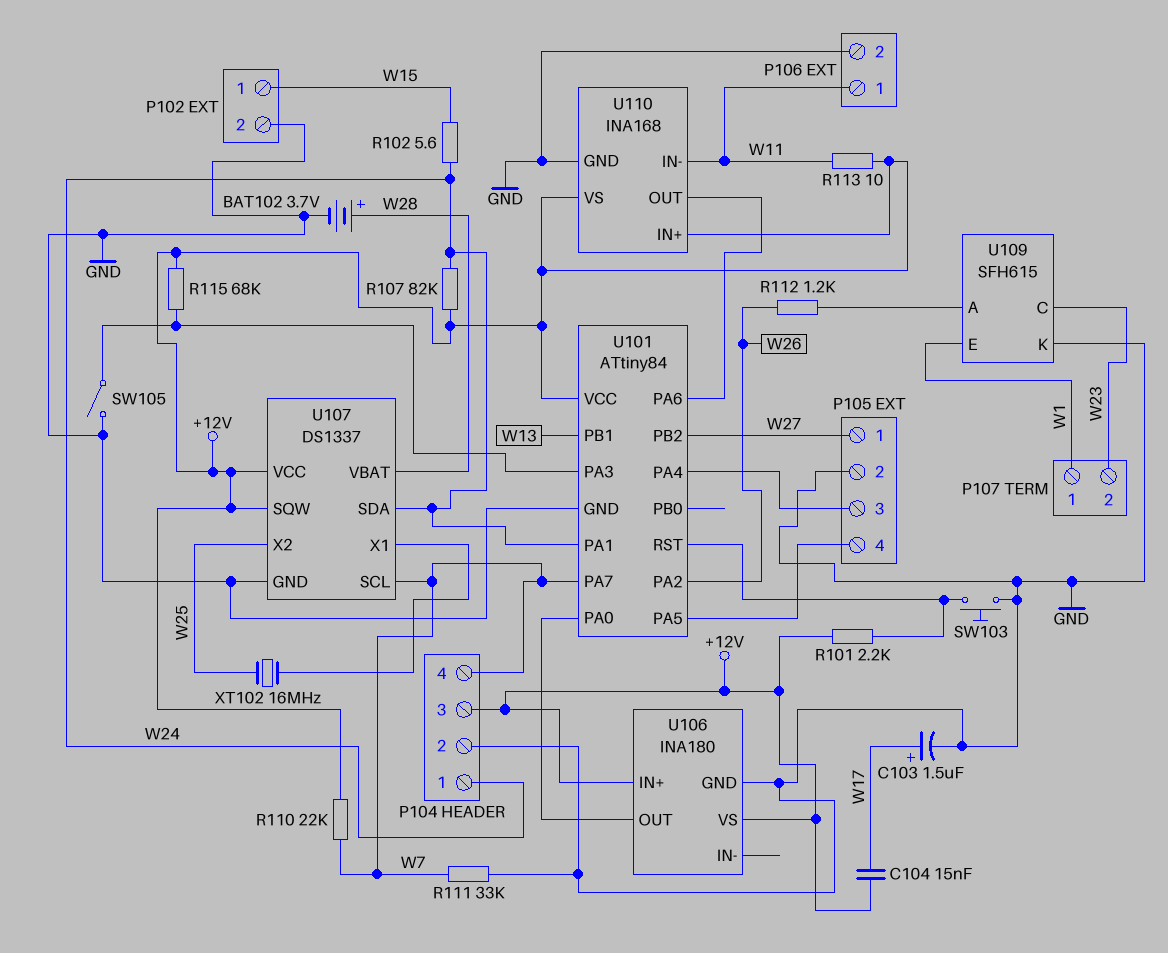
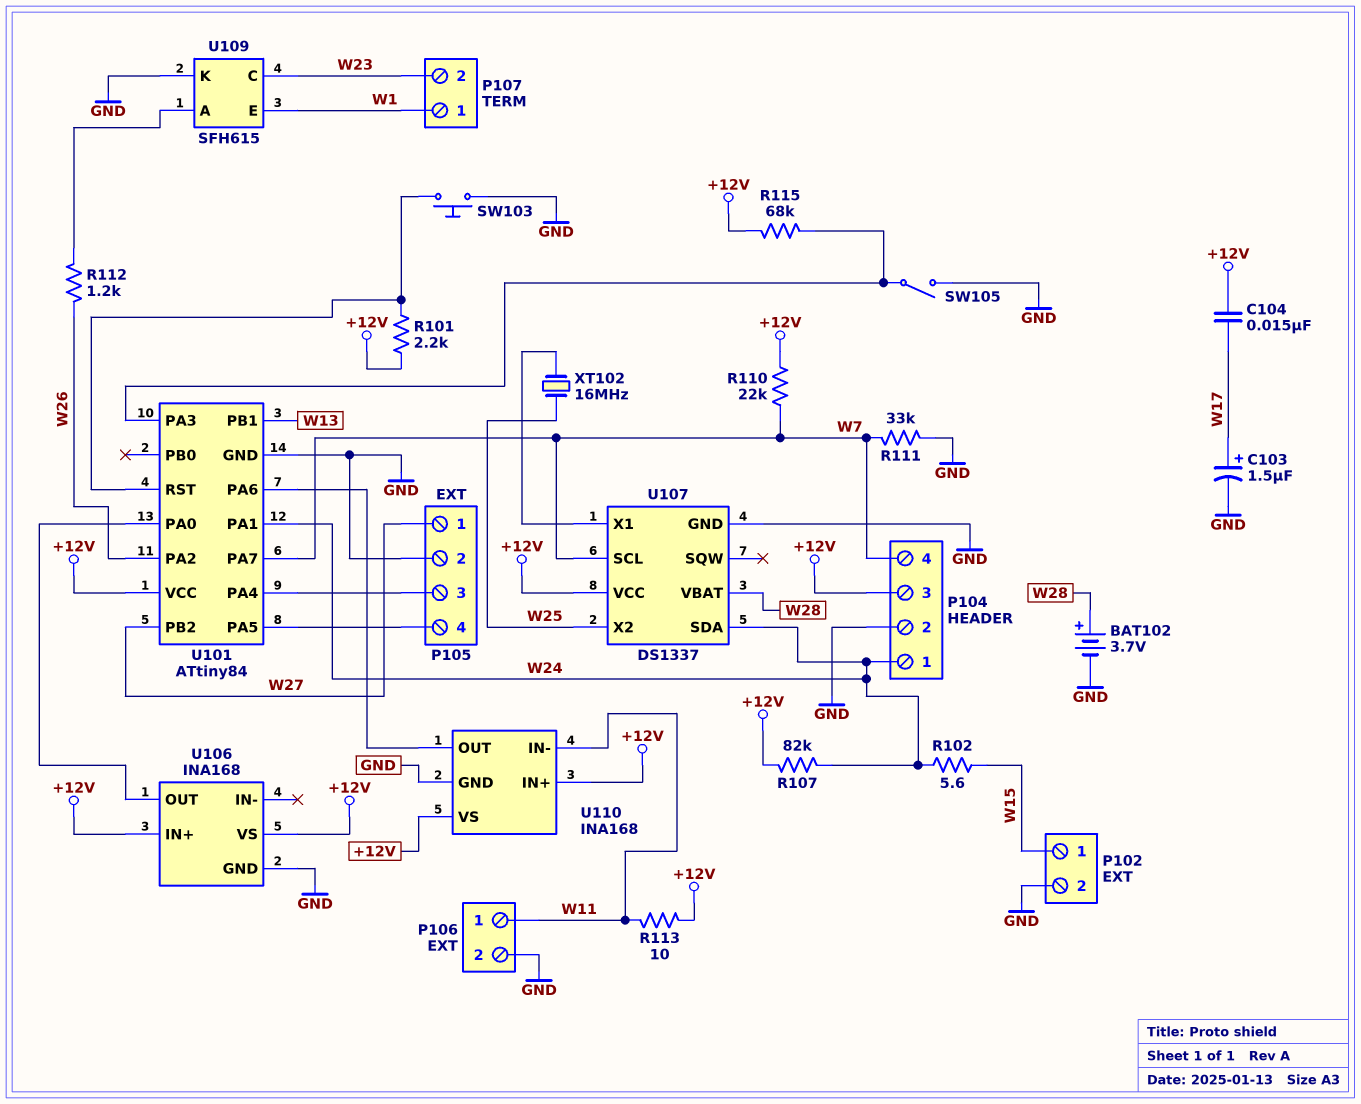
U106: INA180 -> INA168
U107 pin SQW: +12V -> none

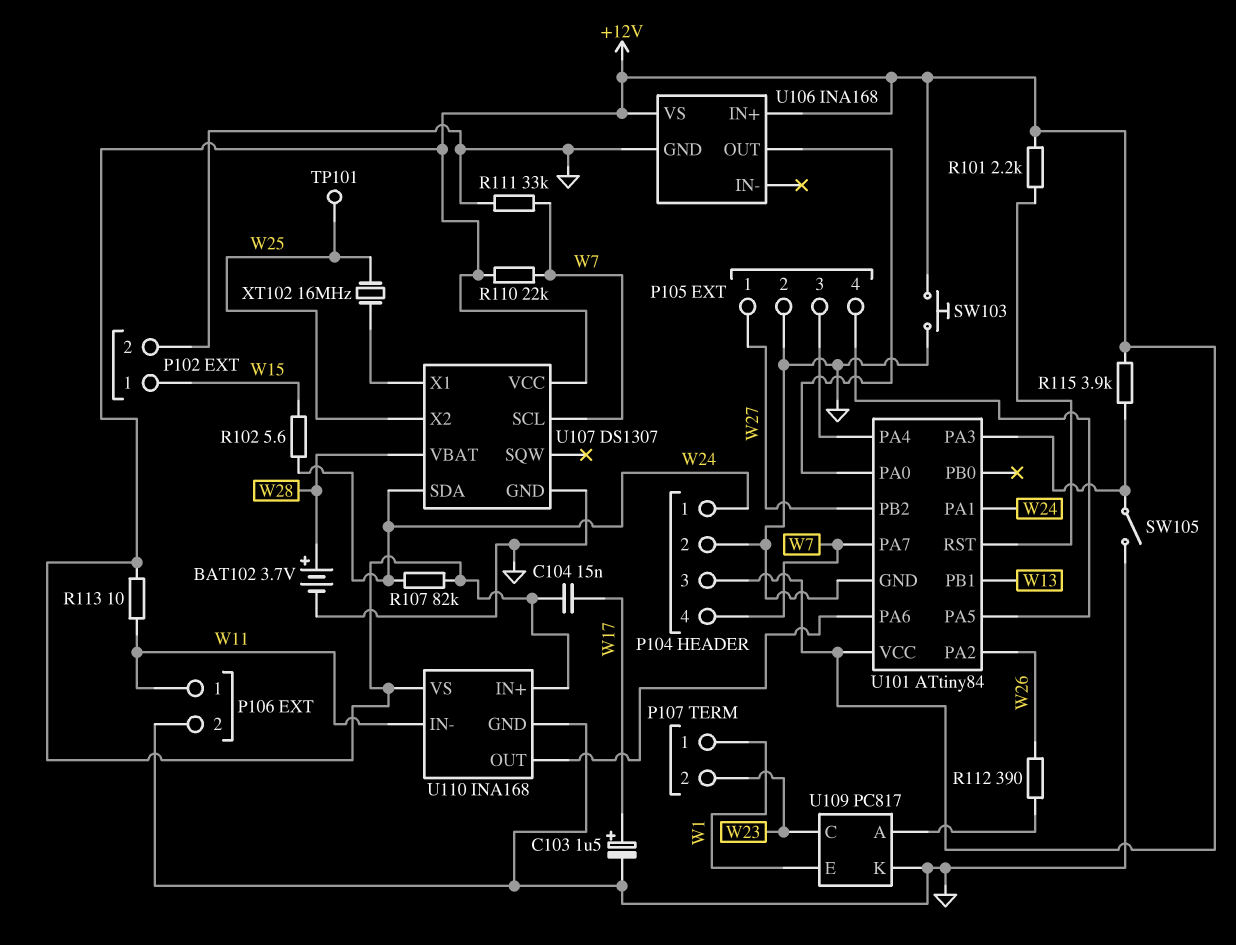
R112: 1.2k (U109/A, W26) -> 390 (U109/A, W26)
R115: 68k (+12V, U101/PA3) -> 3.9k (+12V, U101/PA3)
SW103: button (GND, U101/RST) -> button (+12V, GND)
TP101: none -> test point (W25)
U107: DS1337 -> DS1307
U109: SFH615 -> PC817

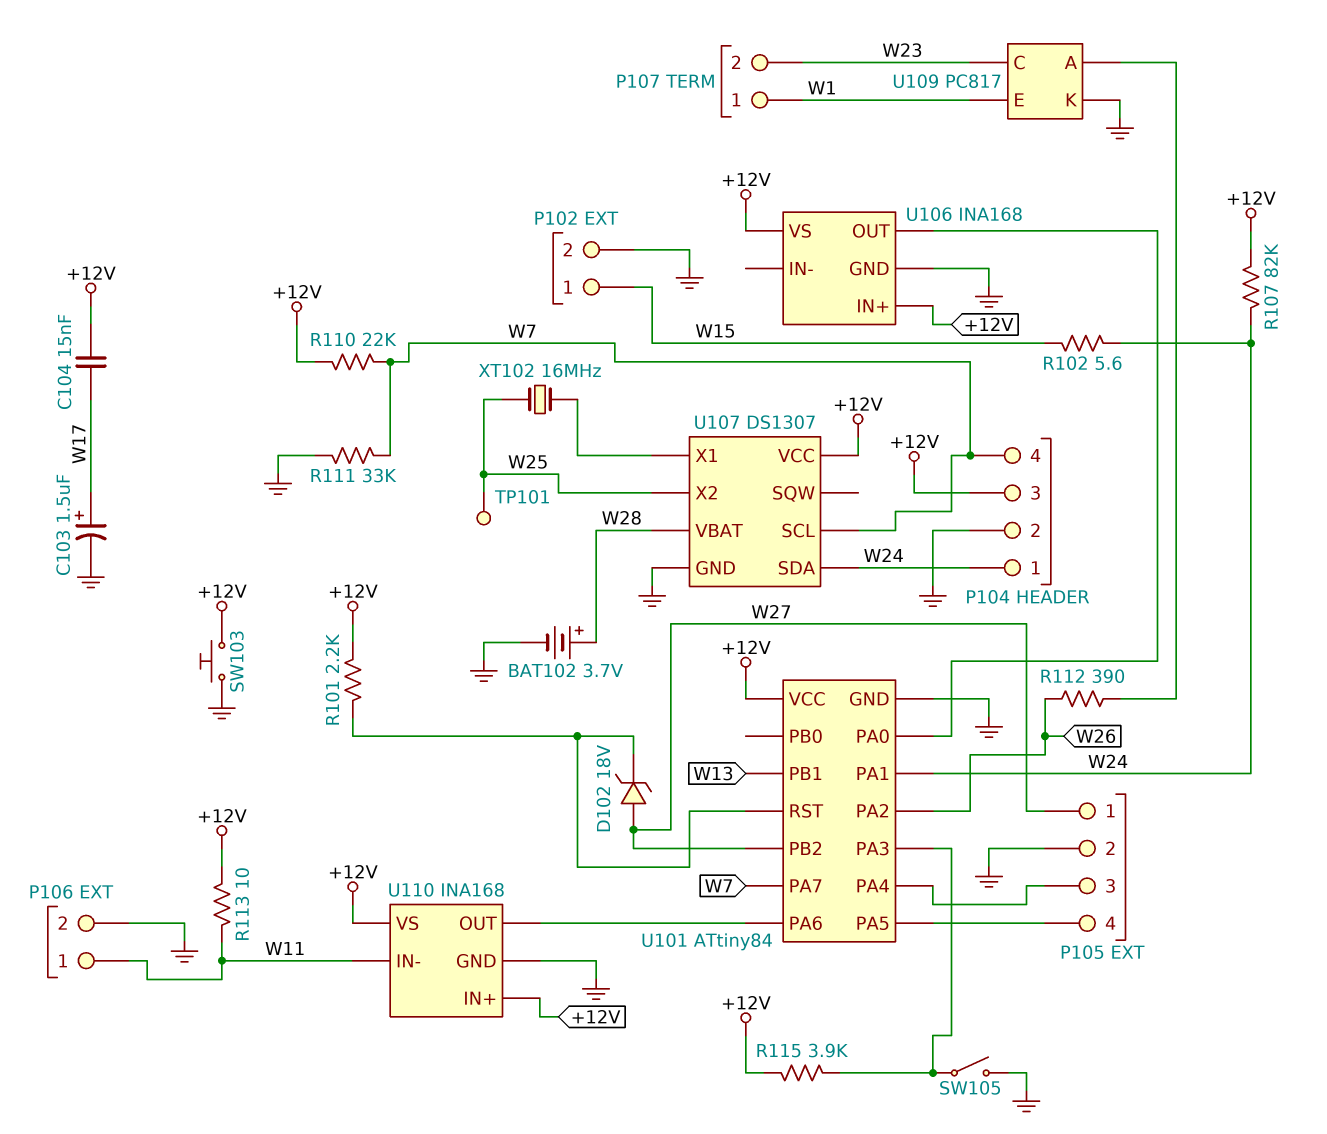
D102: none -> zener 18V (A W27, K U101/RST)

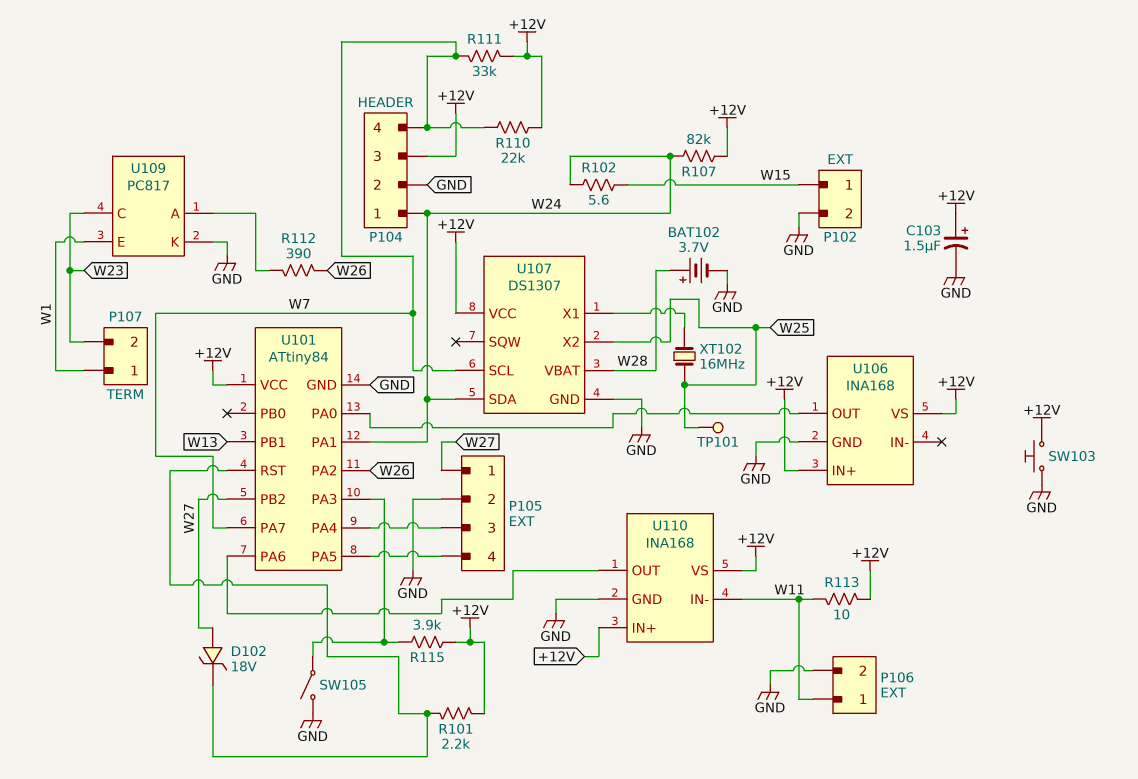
C103: 1.5uF (plus W17, minus GND) -> 1.5uF (plus +12V, minus GND)
C104: 15nF (+12V, W17) -> none
R111: 33k (GND, W7) -> 33k (+12V, W7)

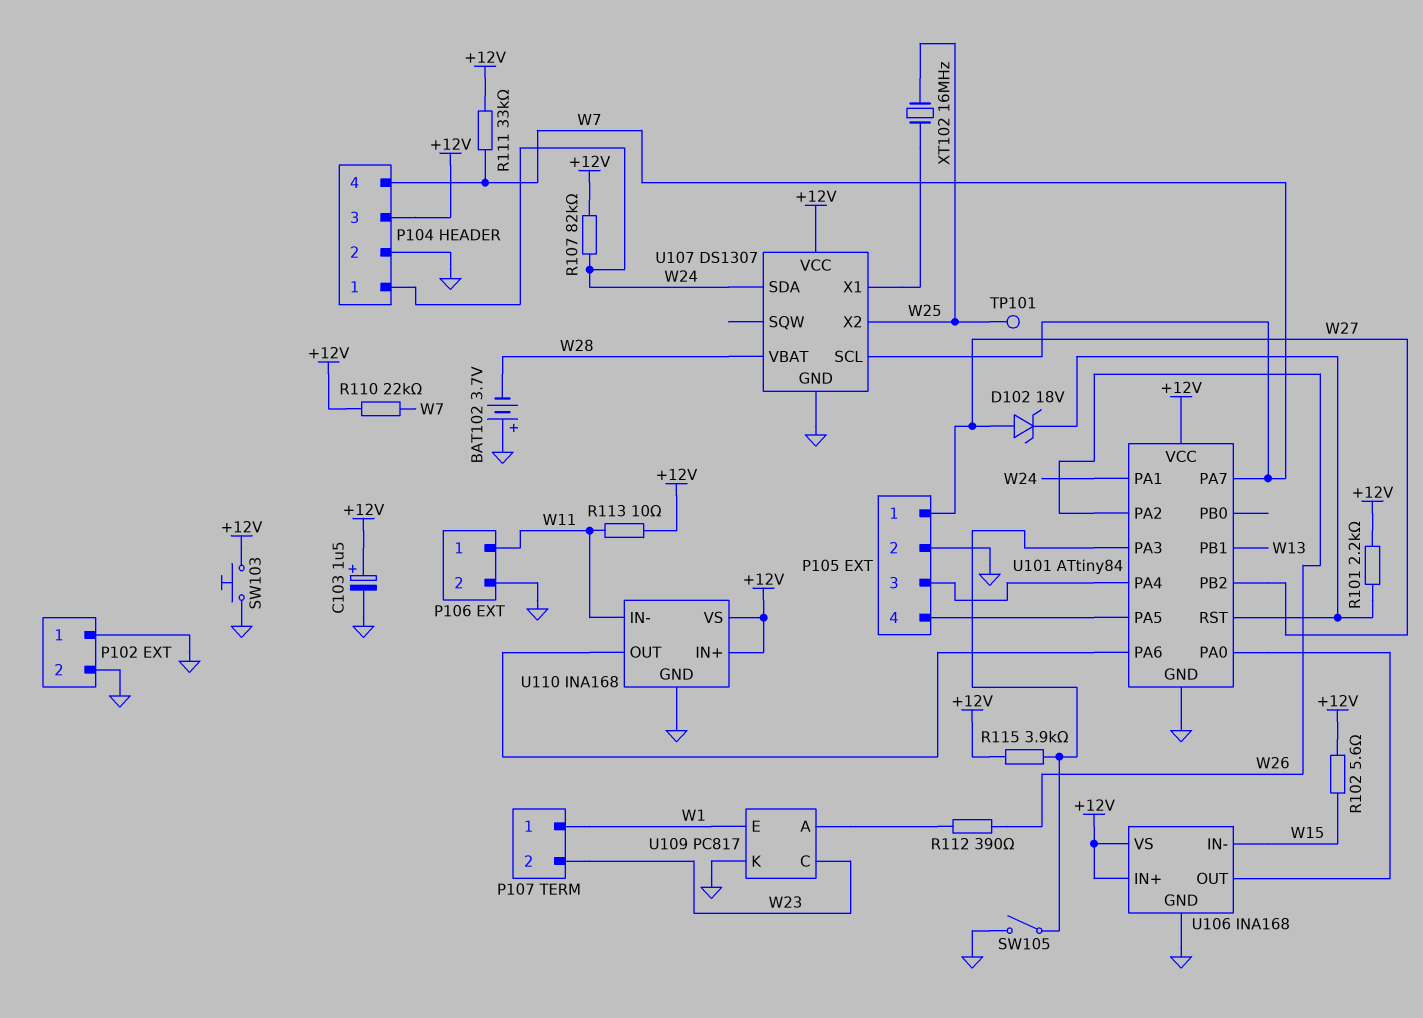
BAT102: 3.7V (plus W28, minus GND) -> 3.7V (plus GND, minus W28)
P102 pin 1: W15 -> GND
R102: 5.6 (W15, W24) -> 5.6 (+12V, W15)
U106 pin IN-: none -> W15

